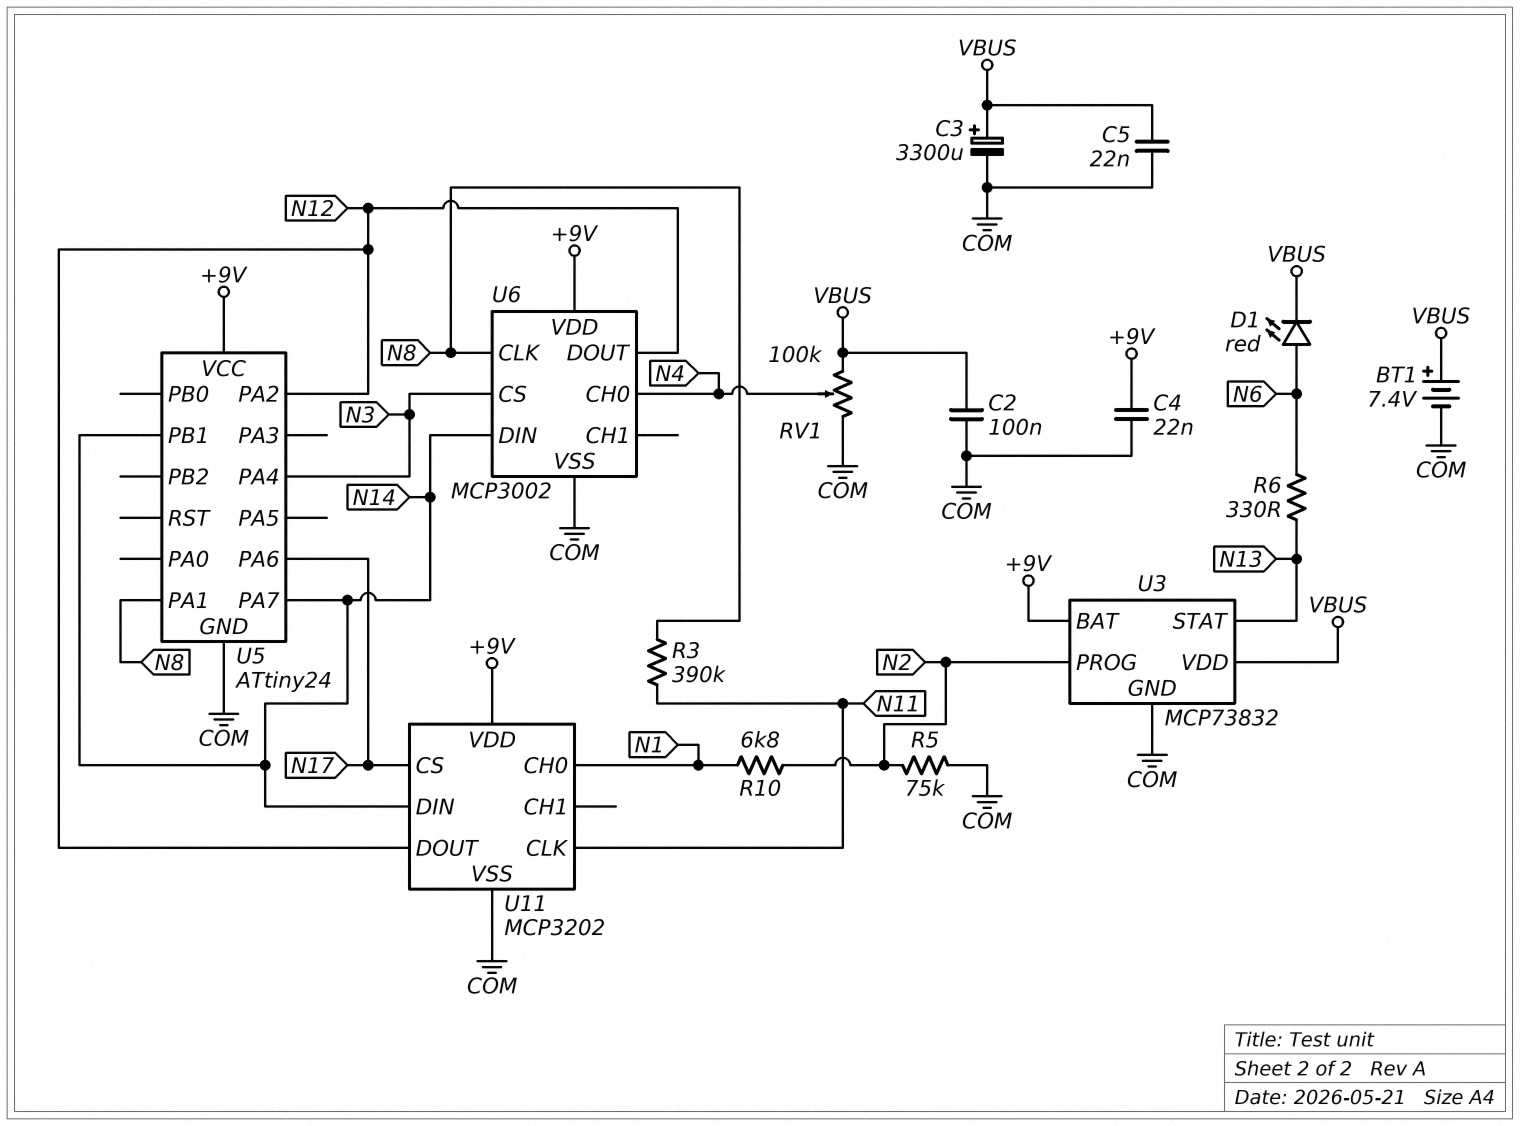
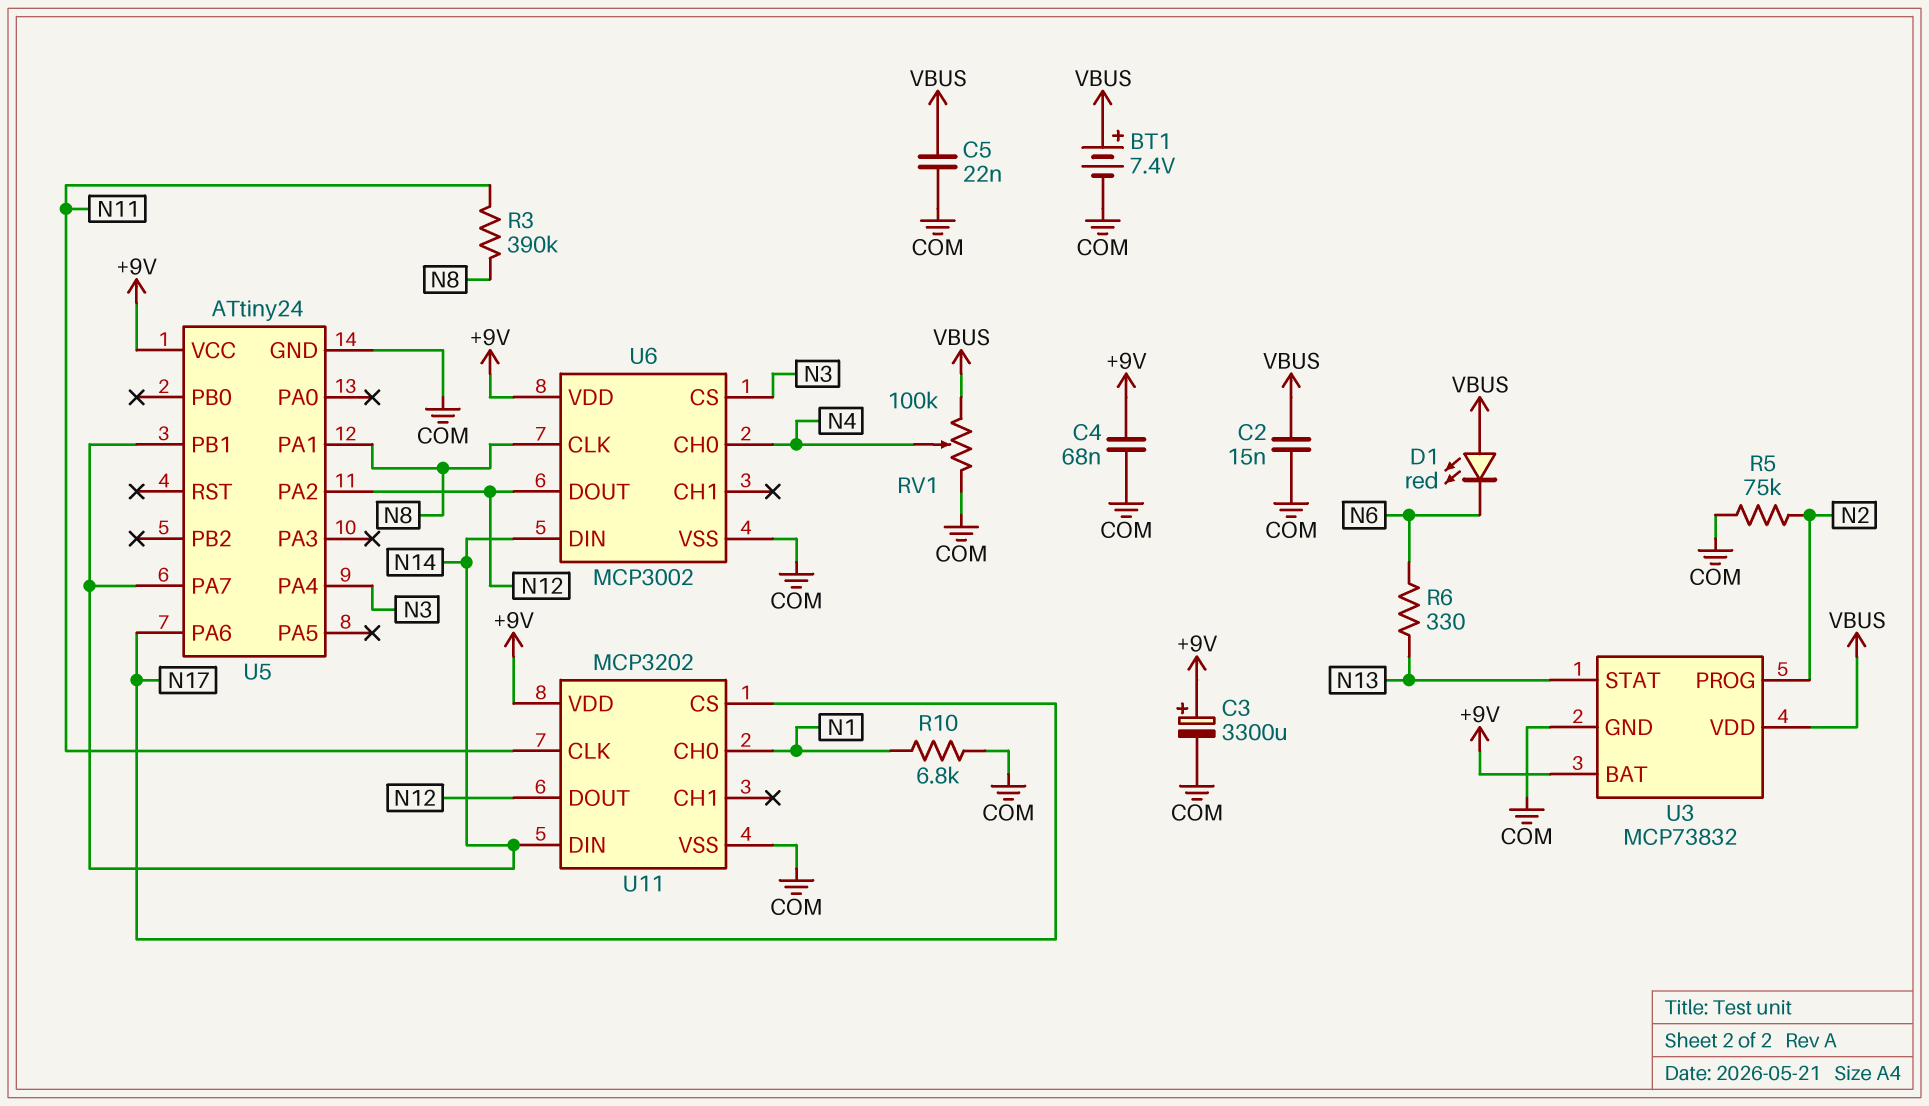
C2: 100nF (COM, VBUS) -> 15nF (COM, VBUS)
C3: 3300uF (plus VBUS, minus COM) -> 3300uF (plus +9V, minus COM)
C4: 22nF (+9V, COM) -> 68nF (+9V, COM)
D1: LED red (A N6, K VBUS) -> LED red (A VBUS, K N6)
R10: 6.8k (N1, N2) -> 6.8k (COM, N1)

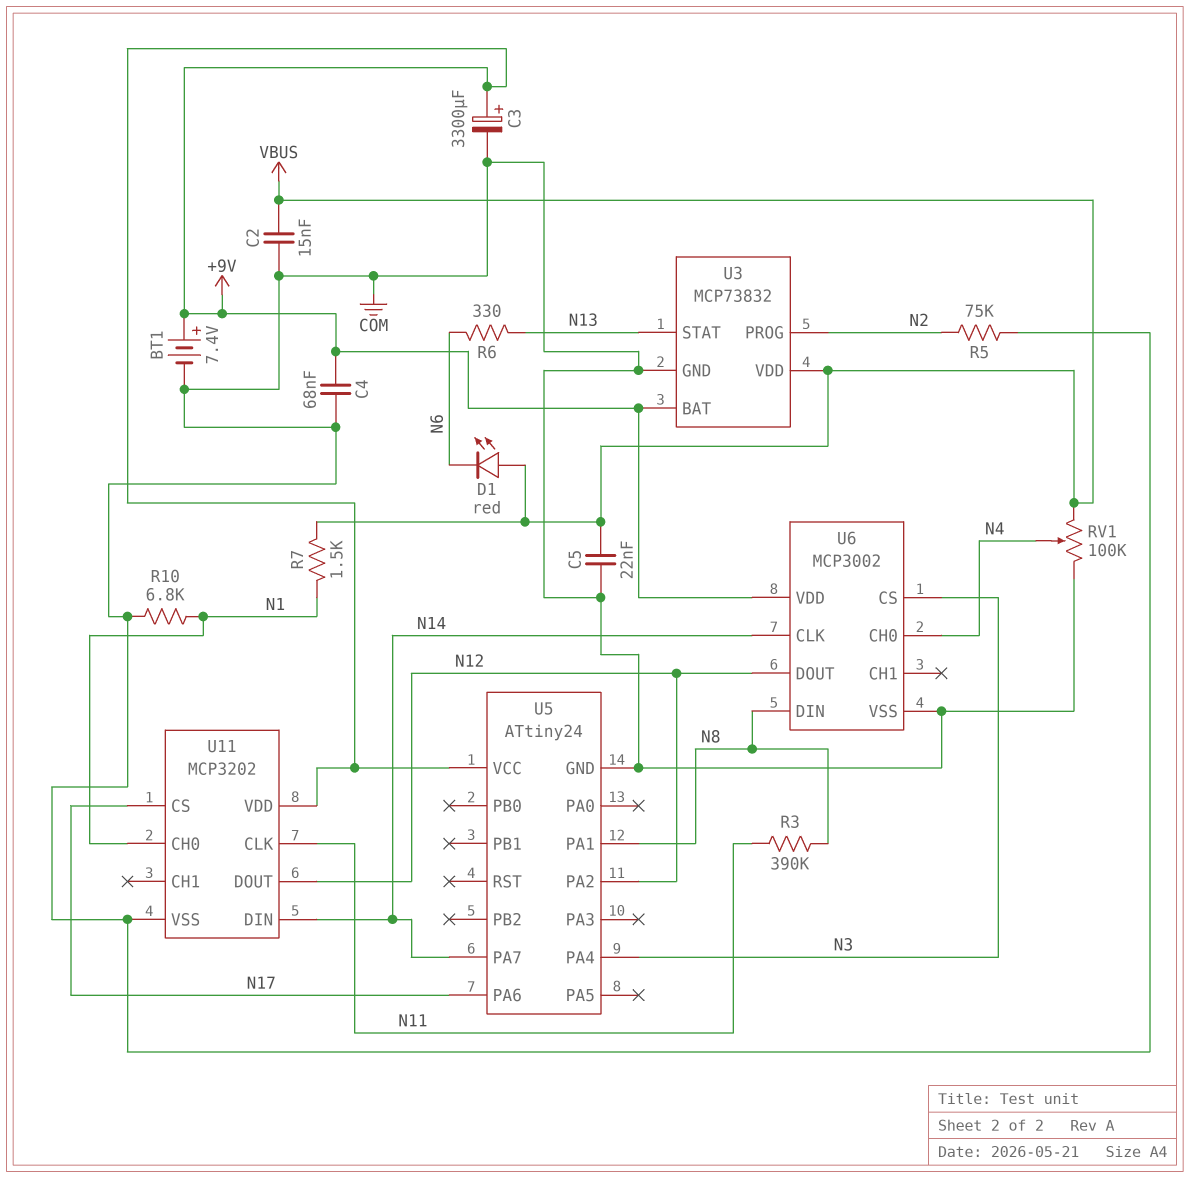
BT1: 7.4V (plus VBUS, minus COM) -> 7.4V (plus +9V, minus COM)
R7: none -> 1.5k (N1, VBUS)
U5 pin PB1: N14 -> none
U6 pin CLK: N8 -> N14
U6 pin DIN: N14 -> N8

